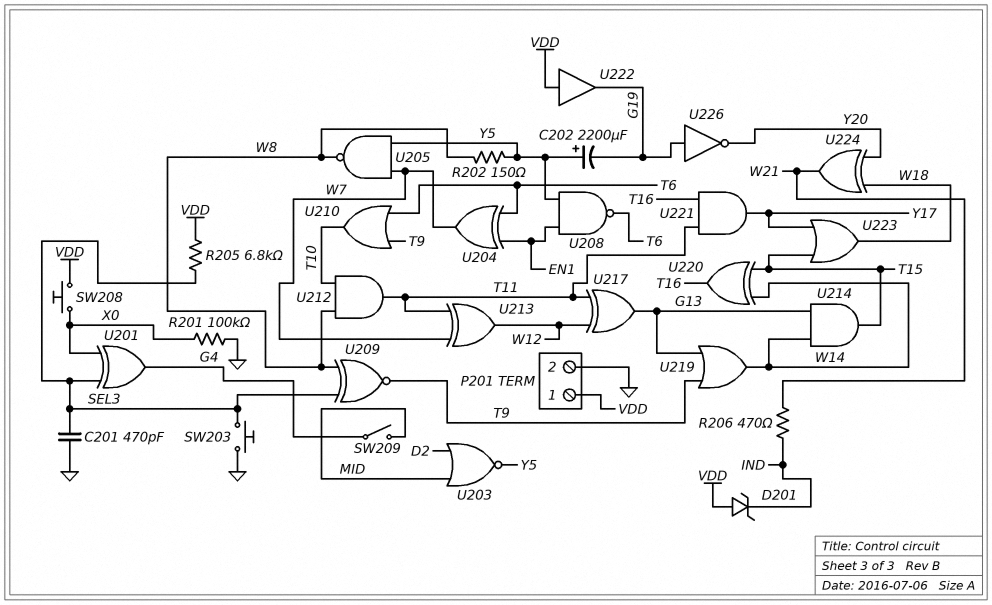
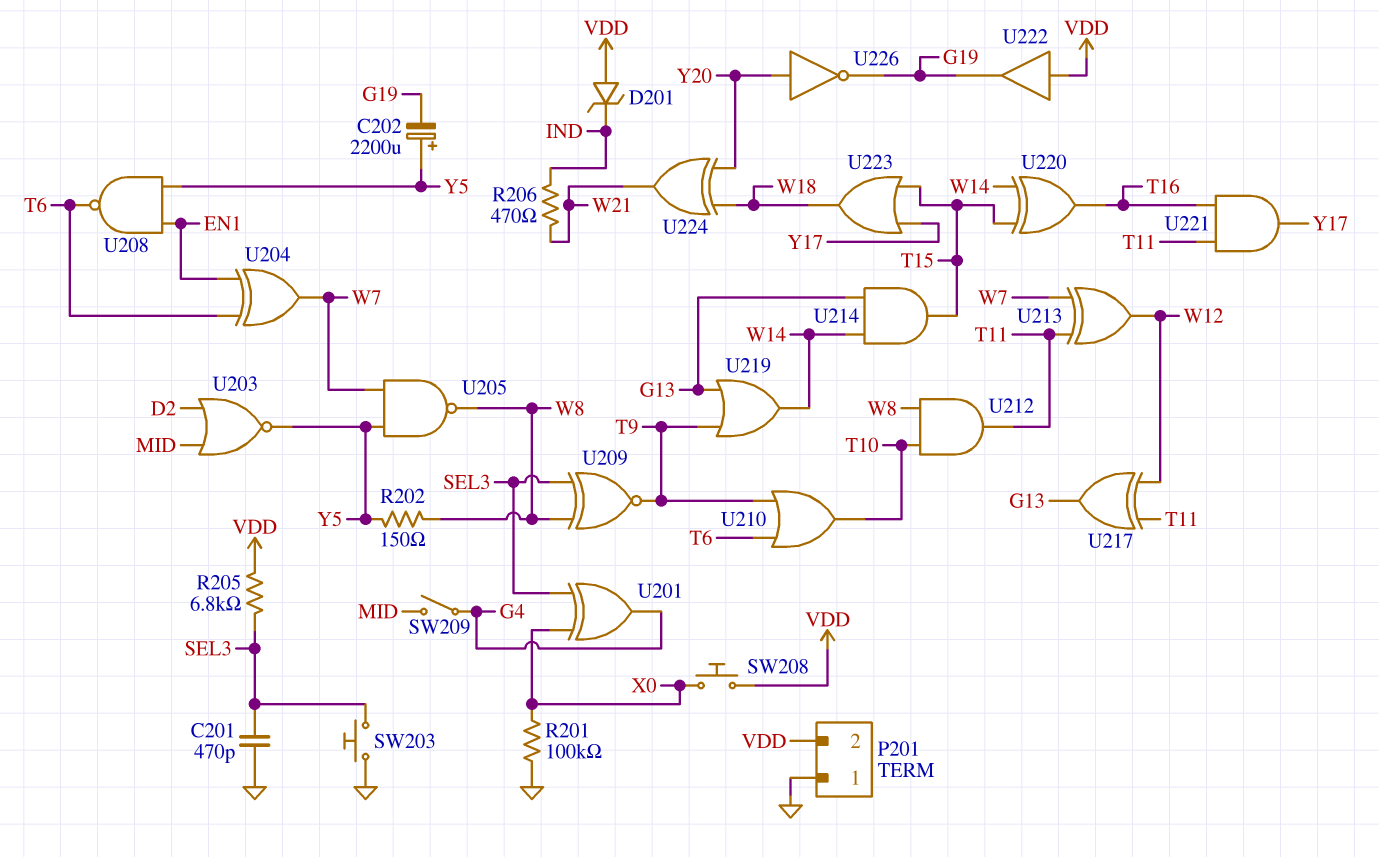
P201 pin 1: VDD -> GND
P201 pin 2: GND -> VDD
U226: NOT (in G19, out Y20) -> NOT (in Y20, out G19)

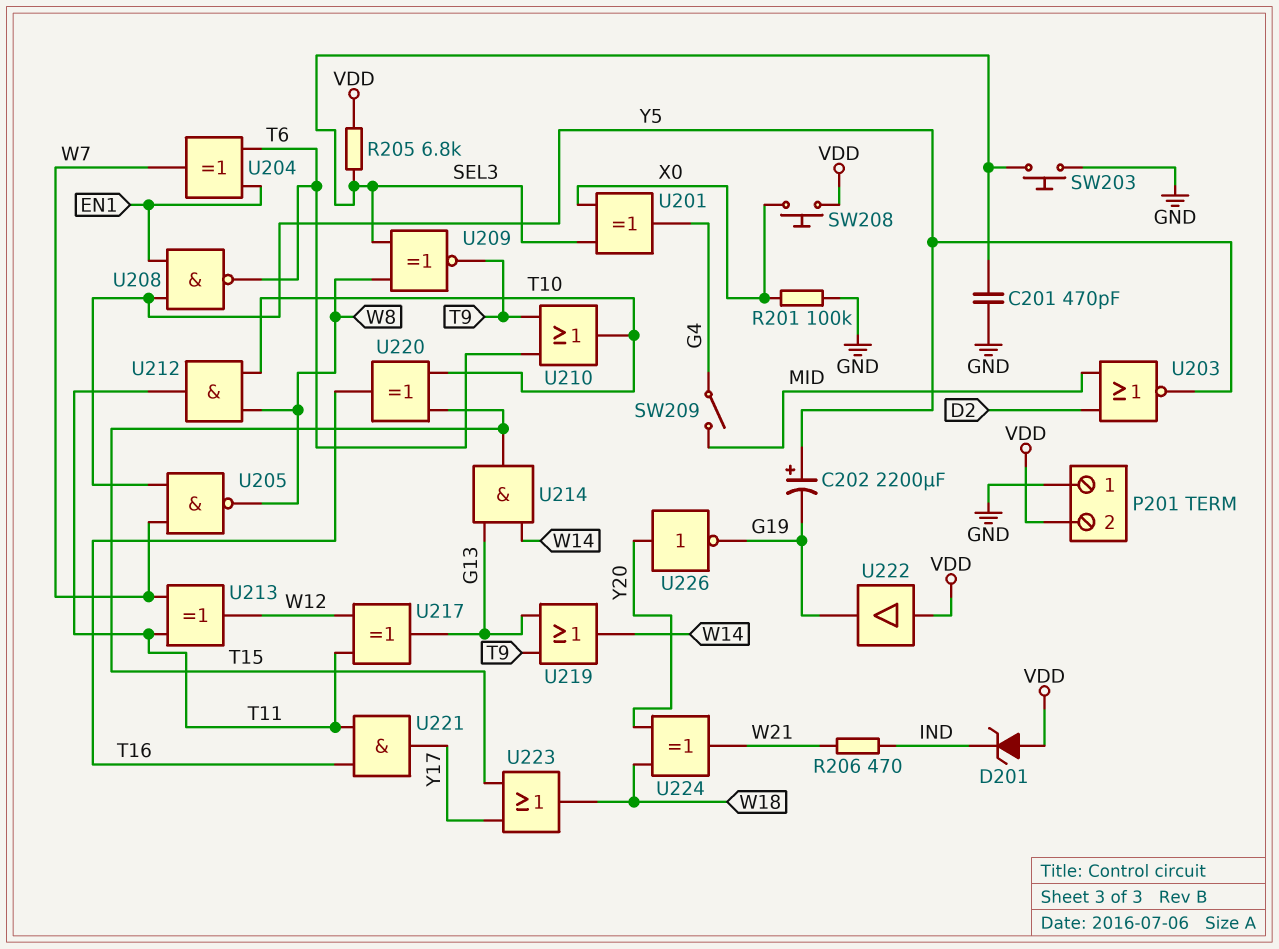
R202: 150 (W8, Y5) -> none
U220: XOR (in T15, in W14, out T16) -> XOR (in T10, in T15, out T16)

